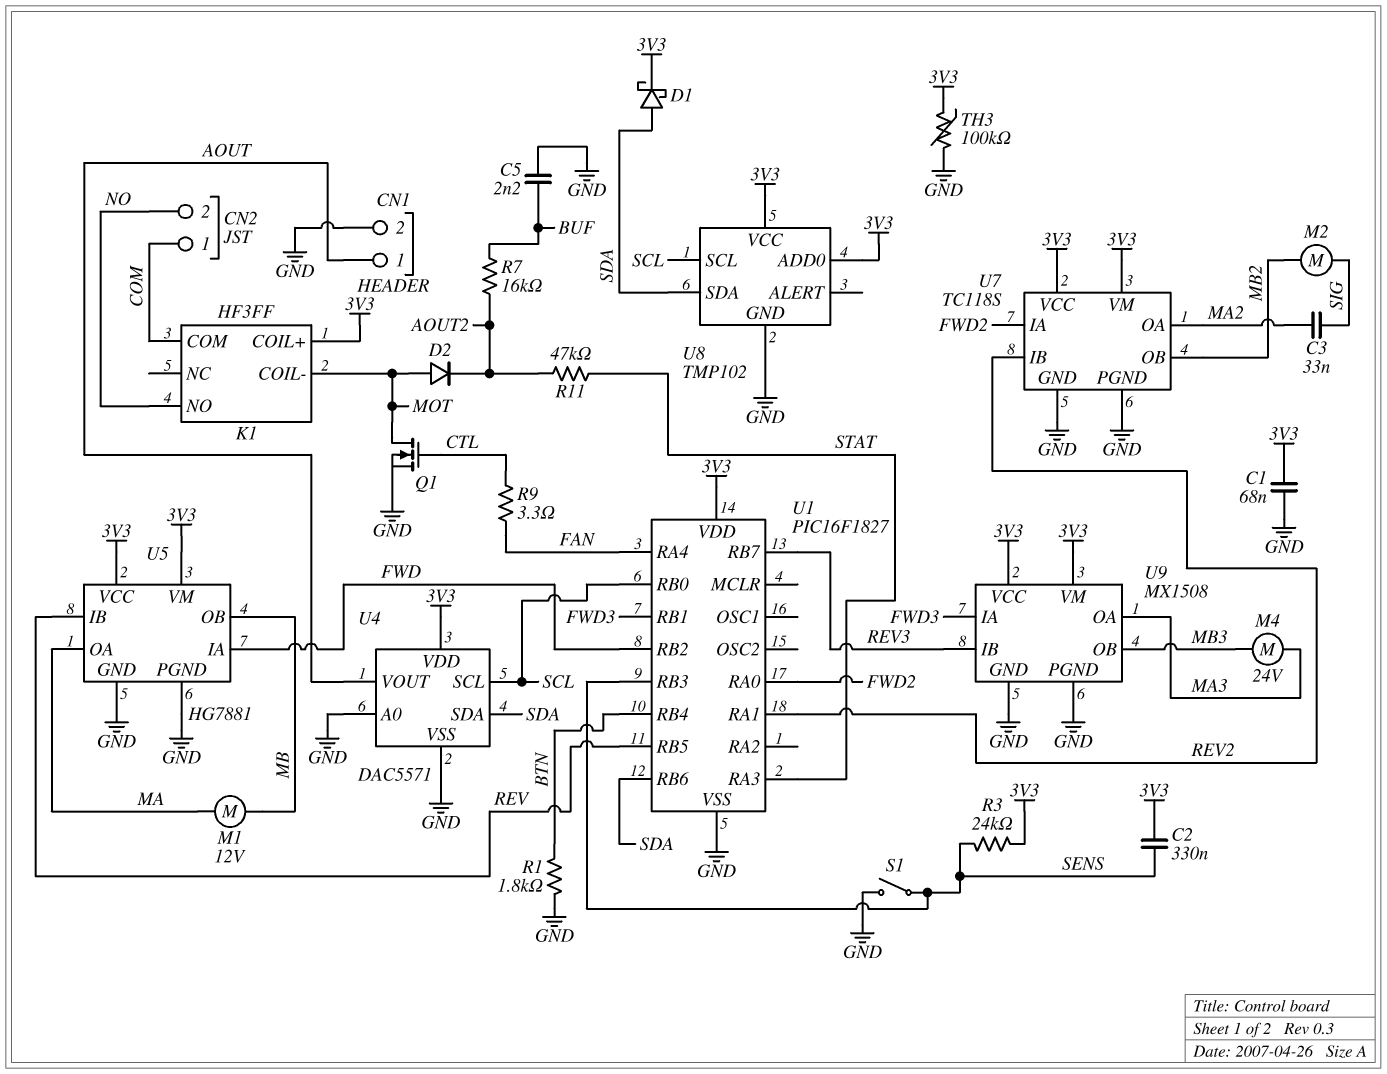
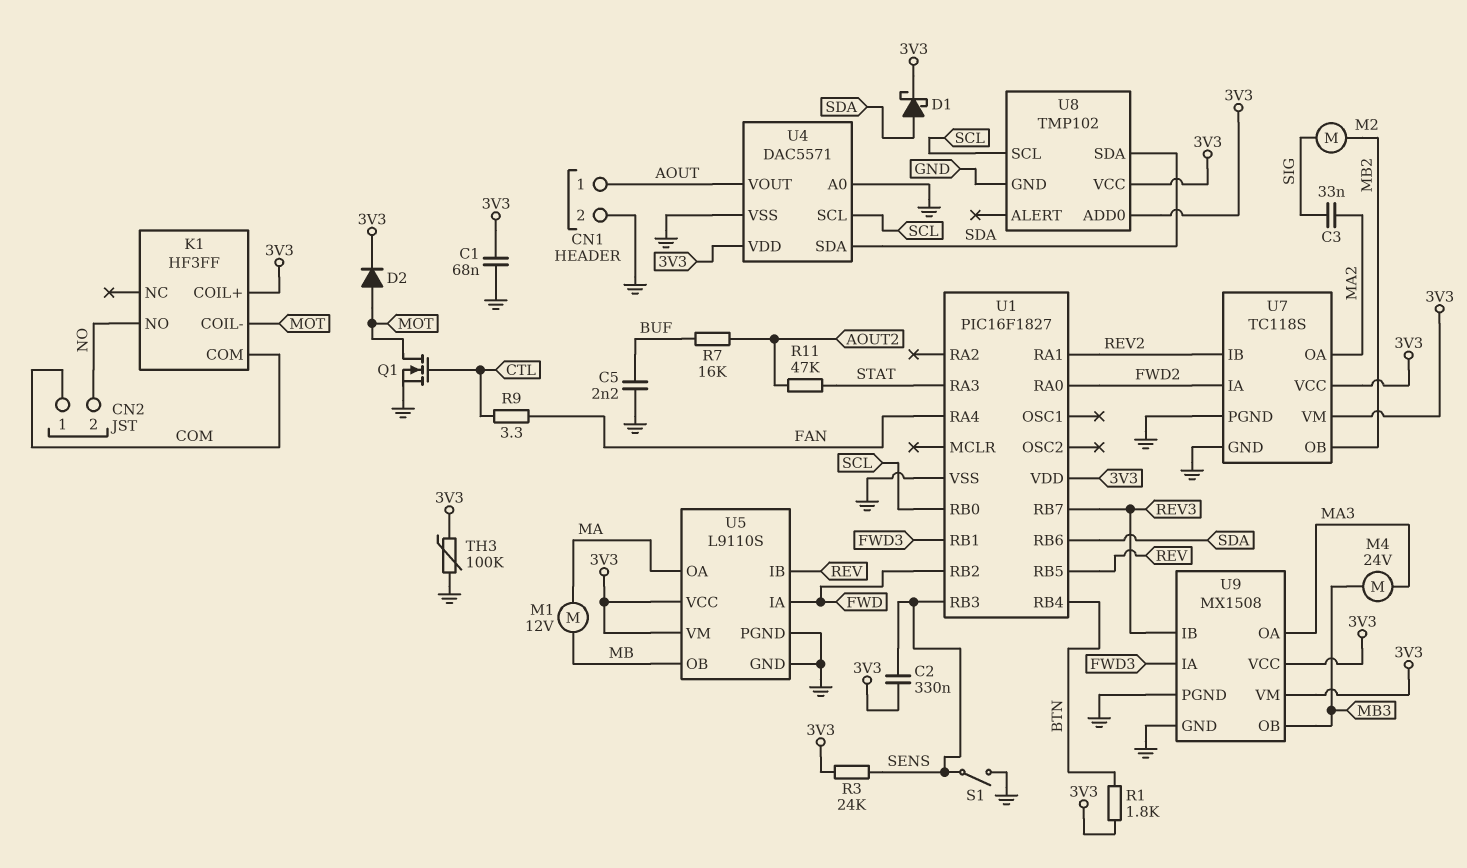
D2: diode (A MOT, K AOUT2) -> diode (A MOT, K 3V3)
R1: 1.8k (BTN, GND) -> 1.8k (3V3, BTN)
U5: HG7881 -> L9110S

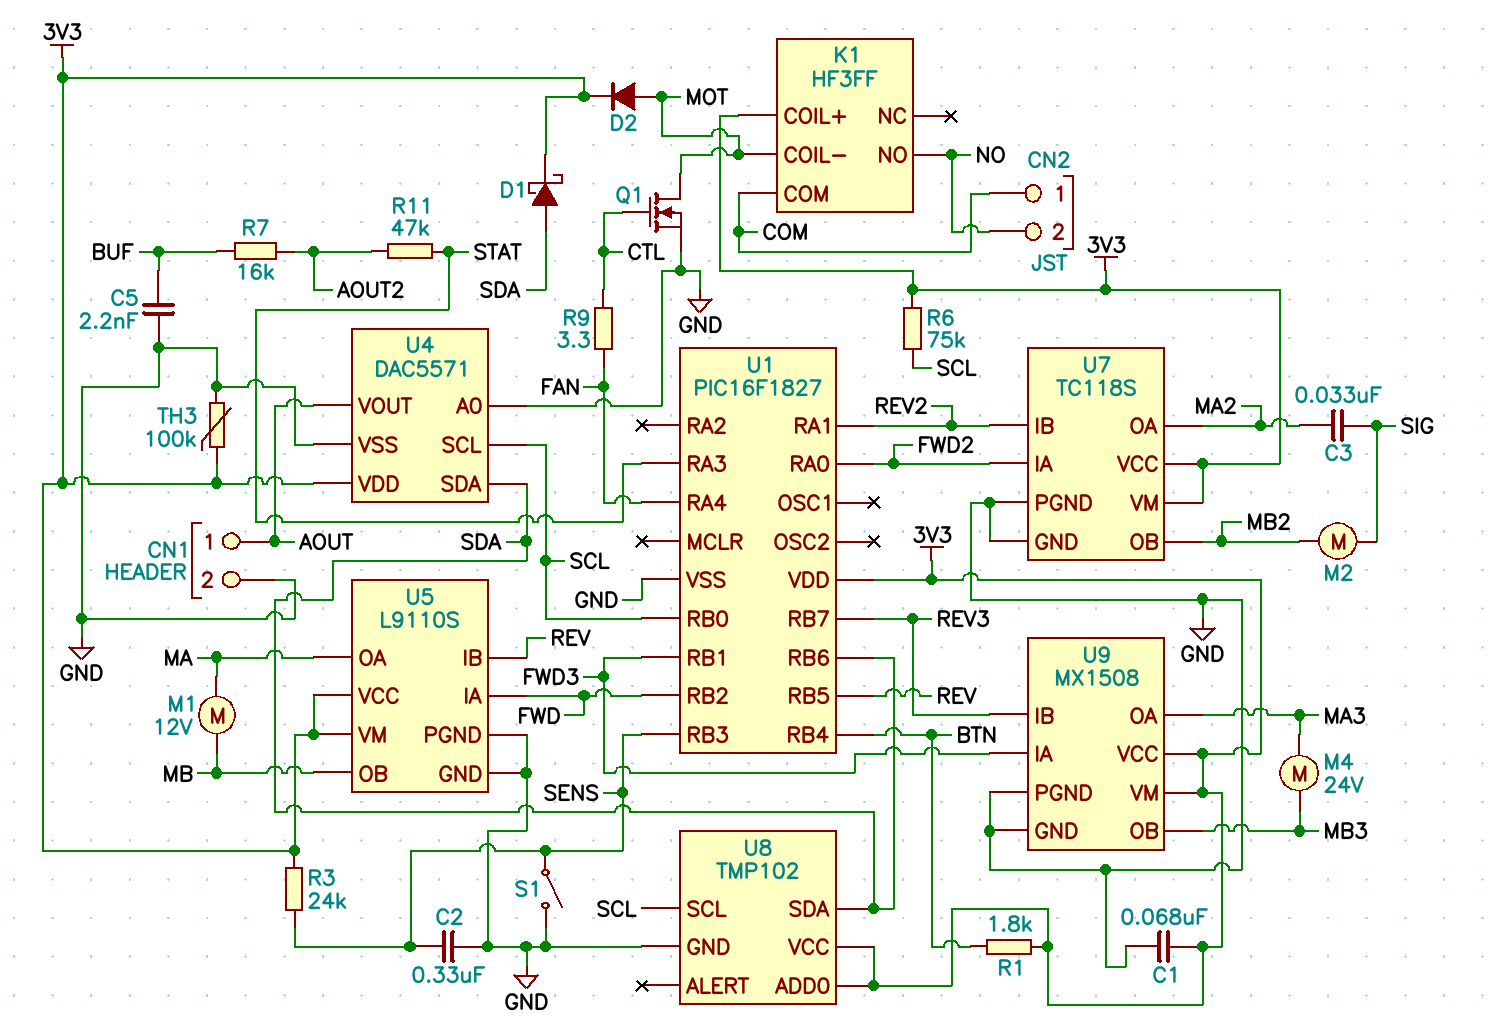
C2: 330nF (3V3, SENS) -> 330nF (GND, SENS)
R6: none -> 75k (3V3, SCL)

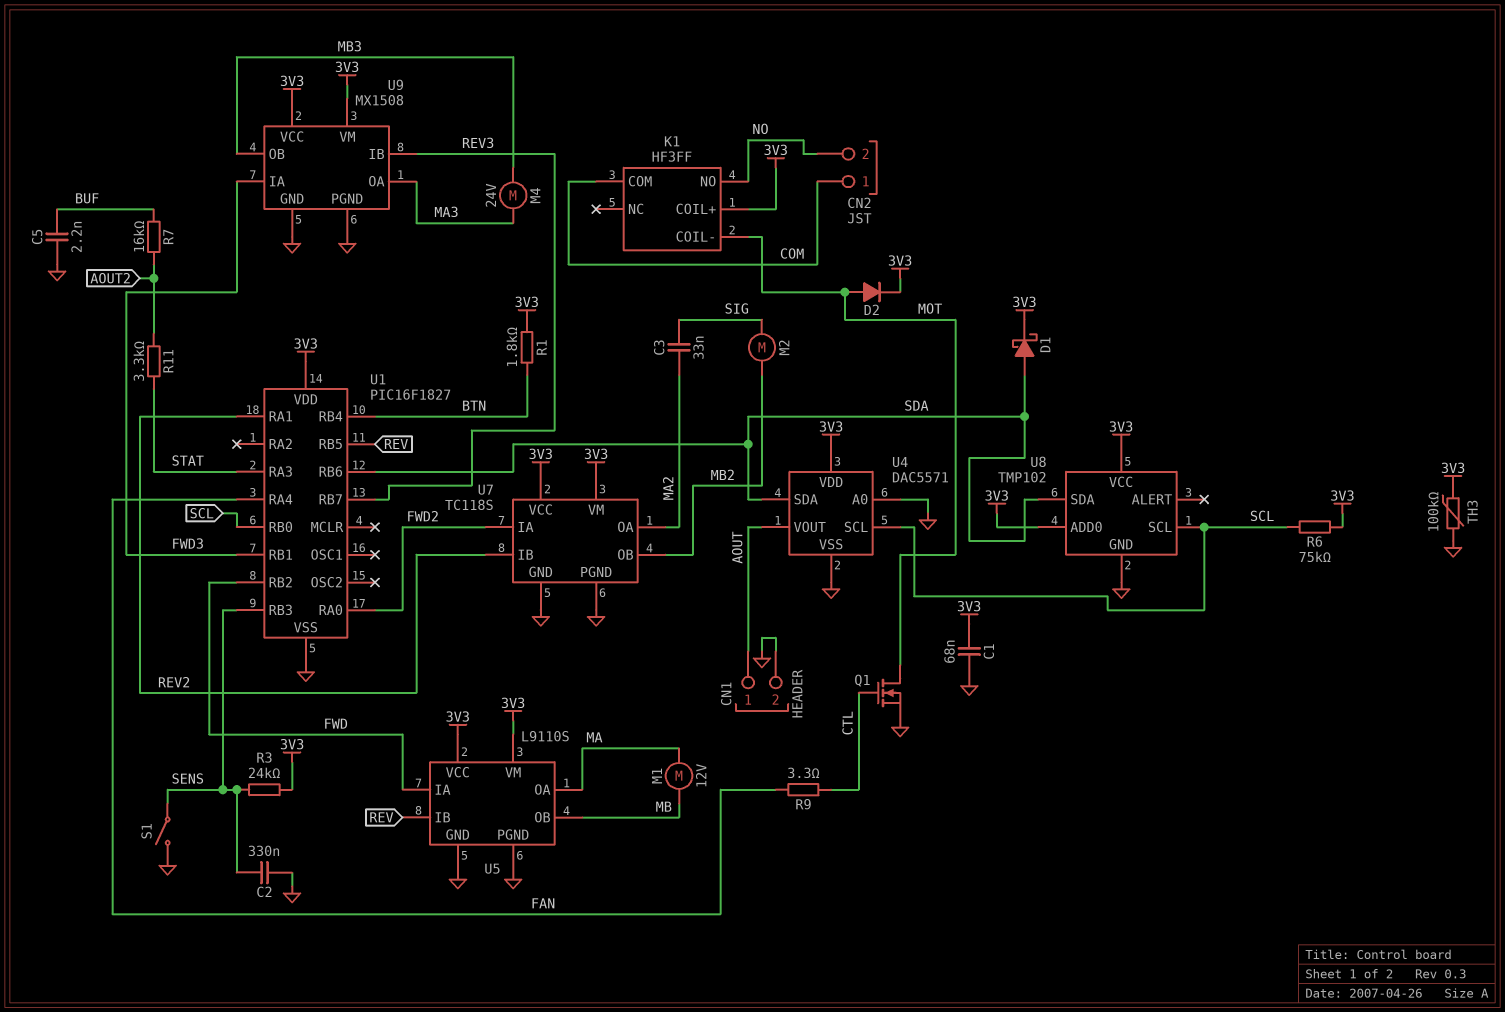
R11: 47k (AOUT2, STAT) -> 3.3k (AOUT2, STAT)

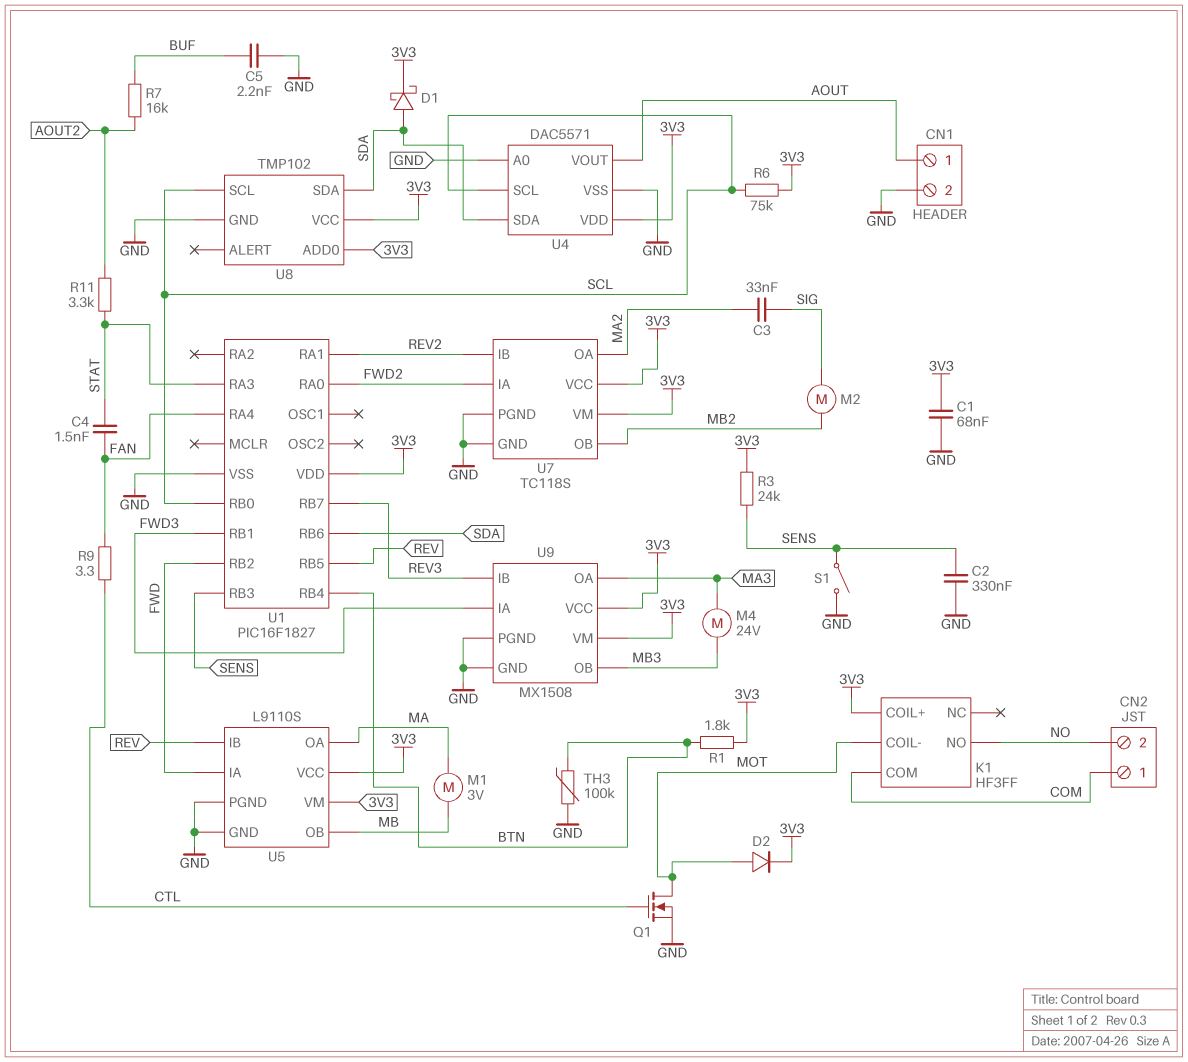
C4: none -> 1.5nF (FAN, STAT)
M1: motor 12V (MA, MB) -> motor 3V (MA, MB)
TH3: 100k (3V3, GND) -> 100k (BTN, GND)

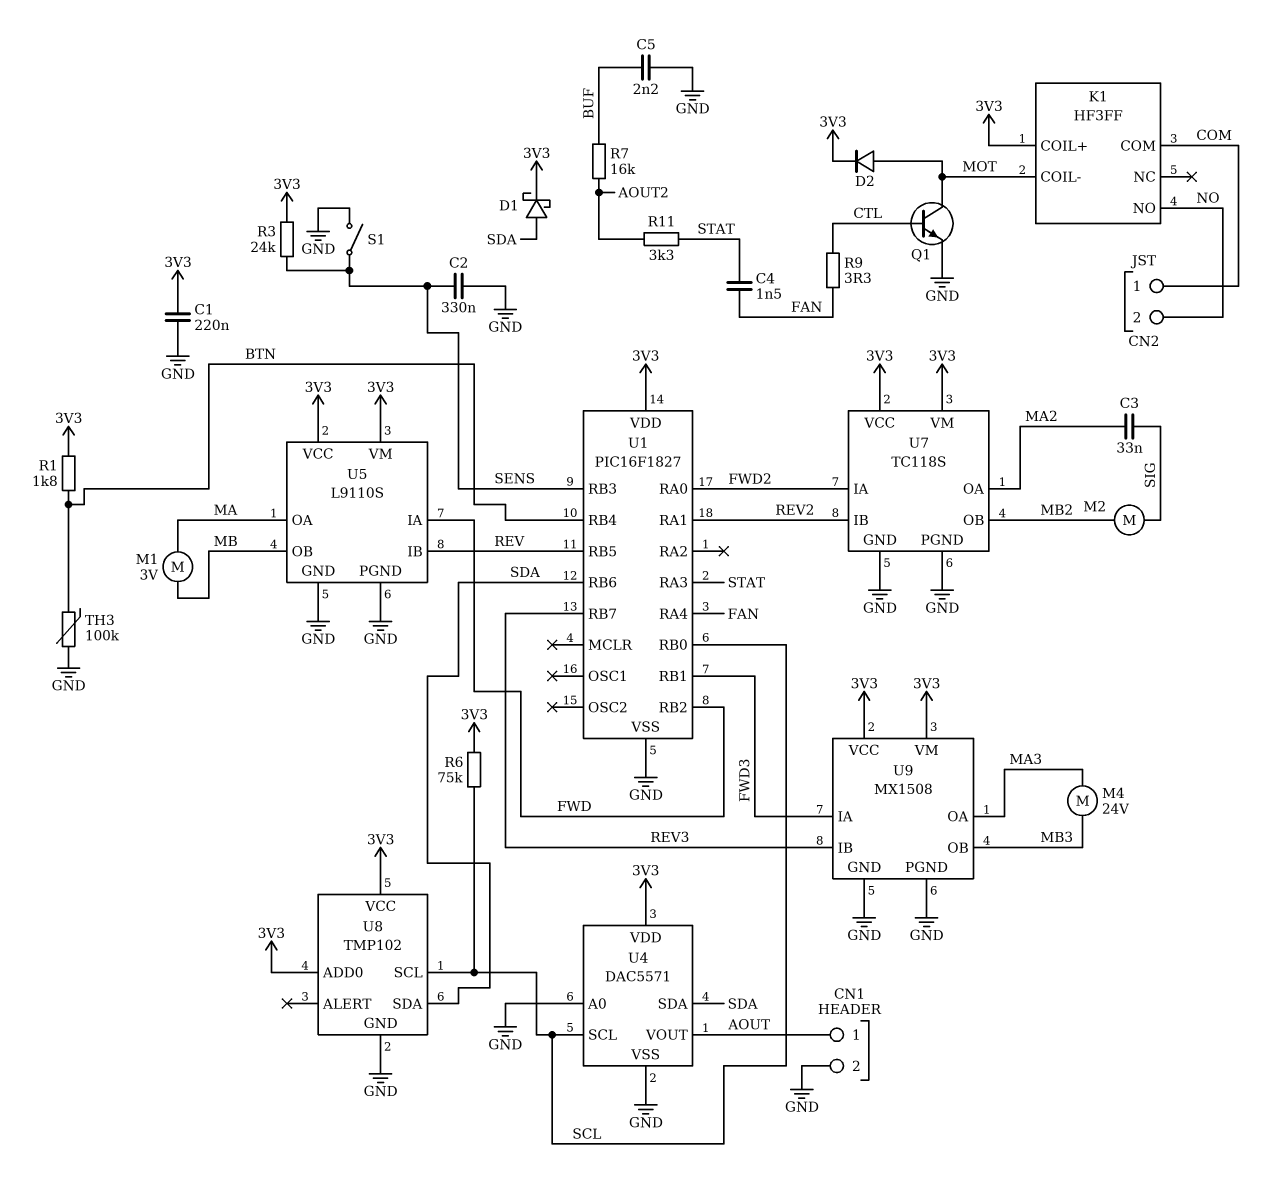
C1: 68nF (3V3, GND) -> 220nF (3V3, GND)
Q1: NMOS (G CTL, D MOT, S GND) -> NPN (B CTL, C MOT, E GND)

